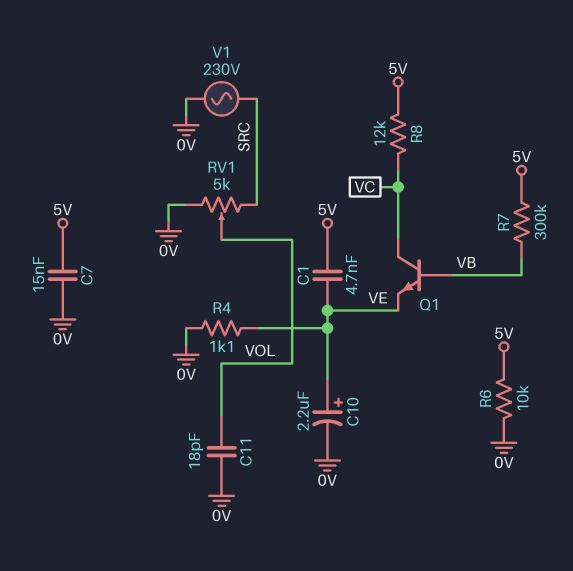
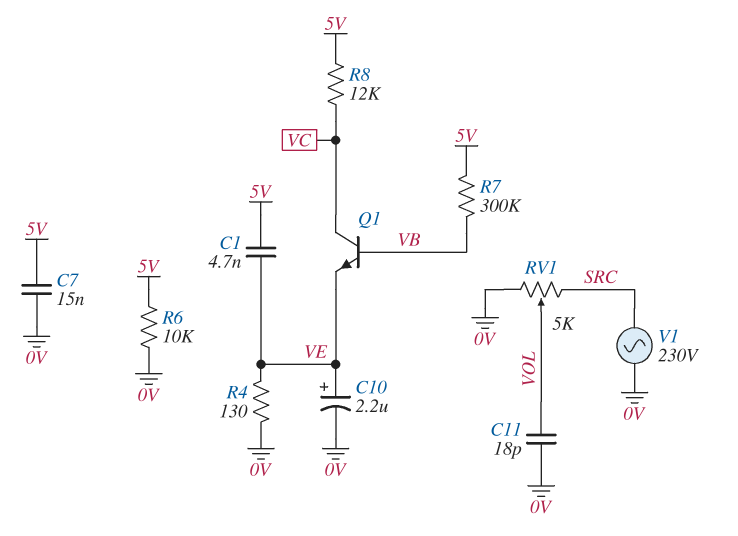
R4: 1.1k (0V, VE) -> 130 (0V, VE)

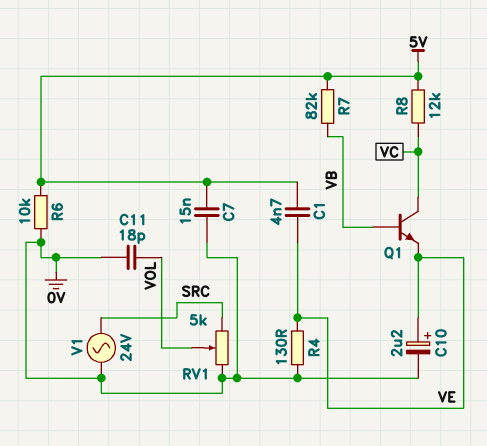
R7: 300k (5V, VB) -> 82k (5V, VB)
V1: AC 230V (0V, SRC) -> AC 24V (0V, SRC)

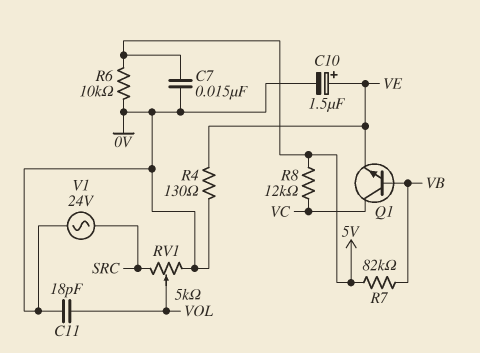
C1: 4.7nF (5V, VE) -> none
C10: 2.2uF (plus VE, minus 0V) -> 1.5uF (plus VE, minus 0V)

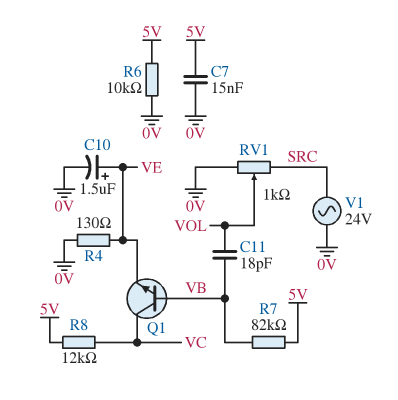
C11: 18pF (0V, VOL) -> 18pF (VB, VOL)
RV1: 5k (0V, SRC, wiper VOL) -> 1k (0V, SRC, wiper VOL)

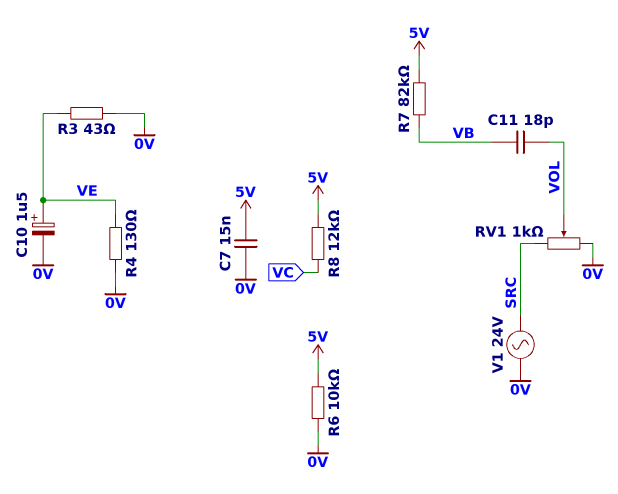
Q1: NPN (B VB, C VC, E VE) -> none
R3: none -> 43 (0V, VE)

